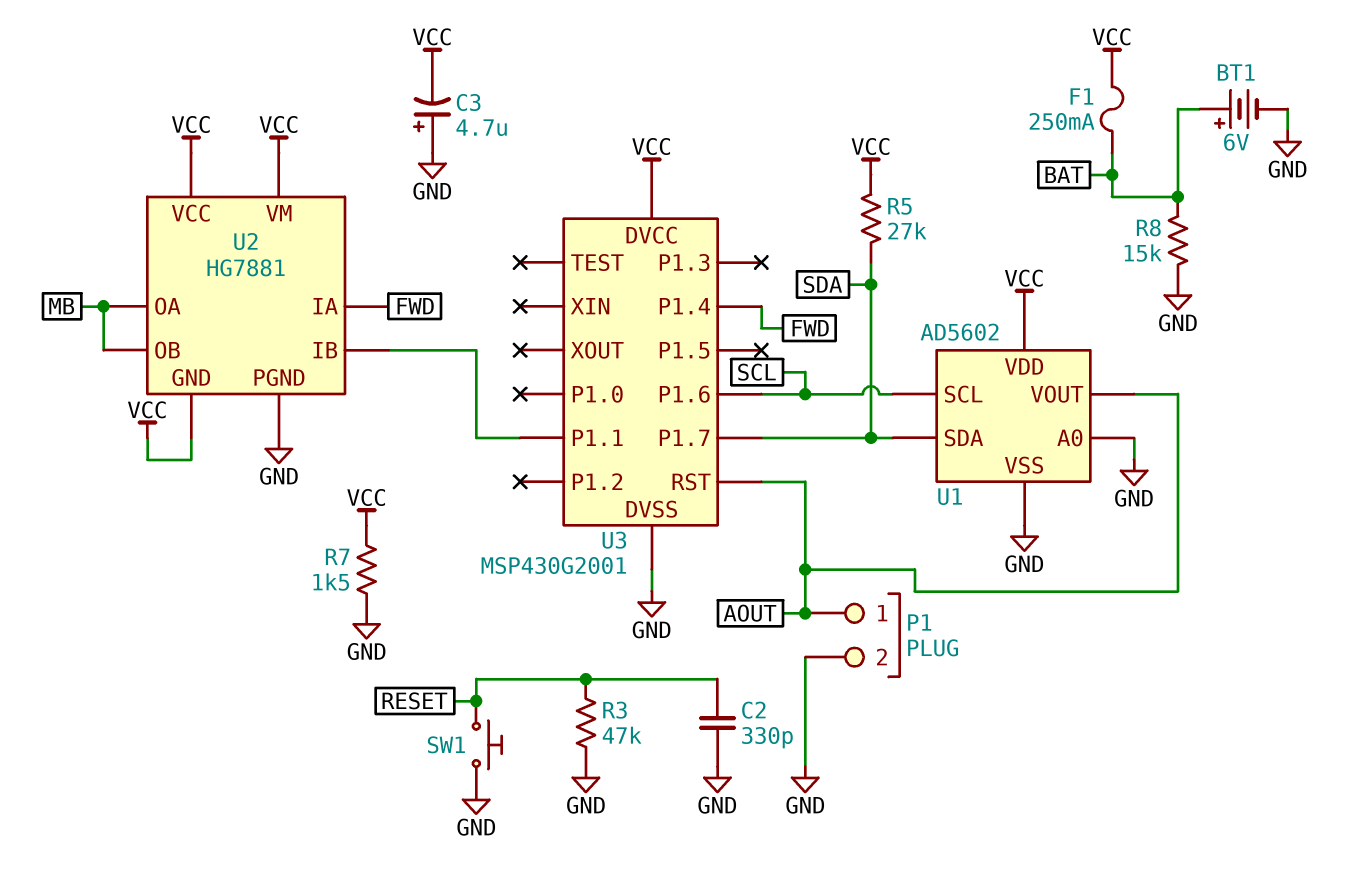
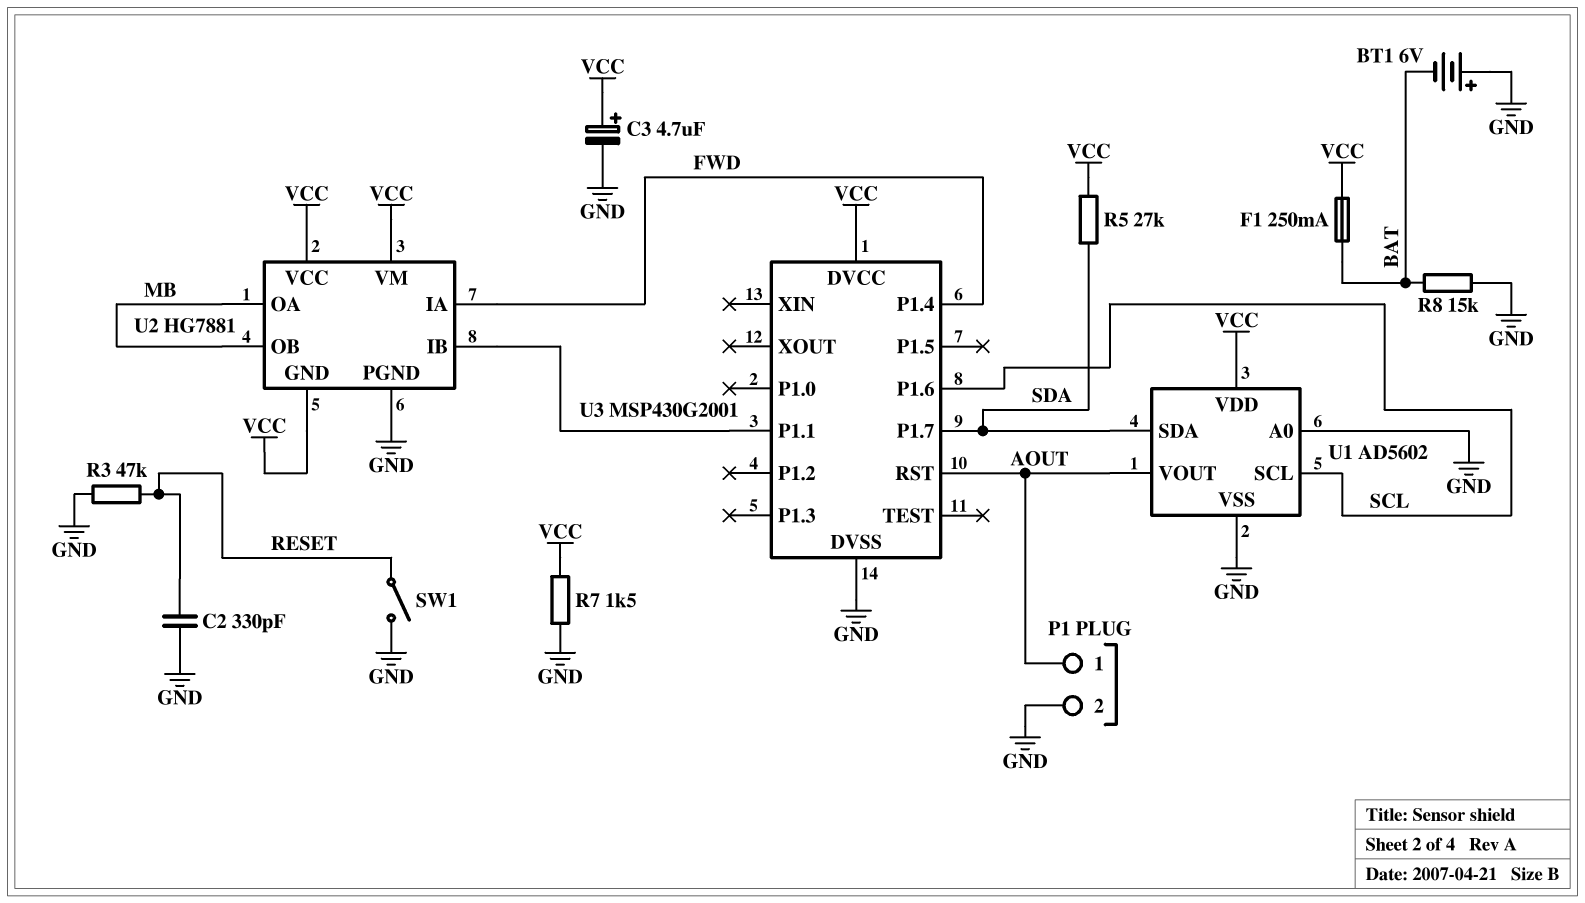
BT1: 6V (plus BAT, minus GND) -> 6V (plus GND, minus BAT)
C3: 4.7uF (plus GND, minus VCC) -> 4.7uF (plus VCC, minus GND)
SW1: button (GND, RESET) -> switch (GND, RESET)

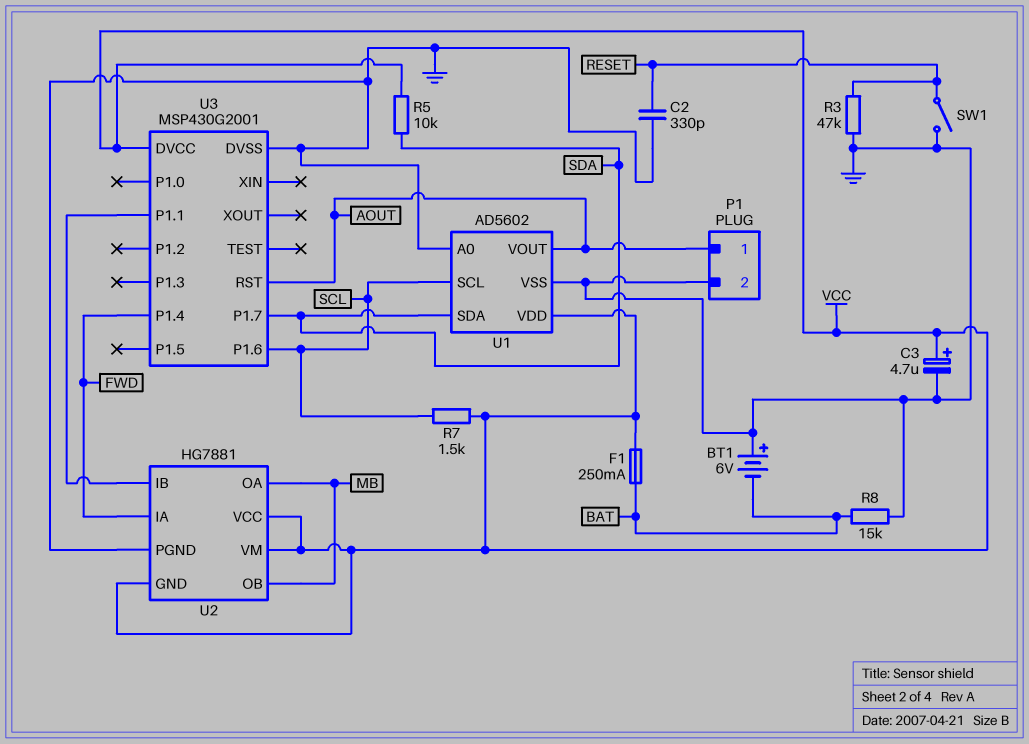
R5: 27k (SDA, VCC) -> 10k (SDA, VCC)
R7: 1.5k (GND, VCC) -> 1.5k (SCL, VCC)

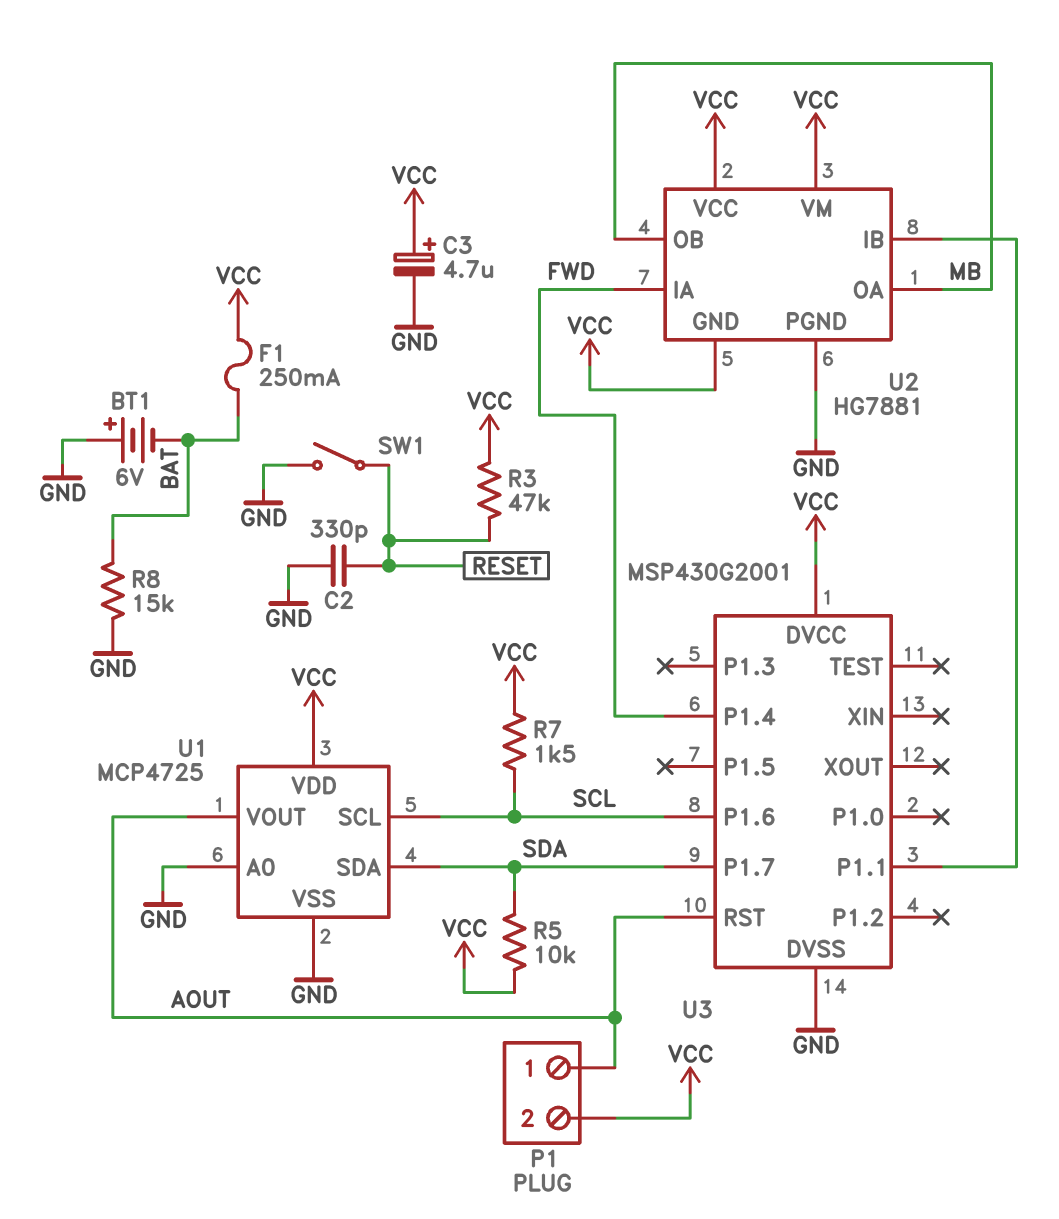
P1 pin 2: GND -> VCC
R3: 47k (GND, RESET) -> 47k (RESET, VCC)
U1: AD5602 -> MCP4725

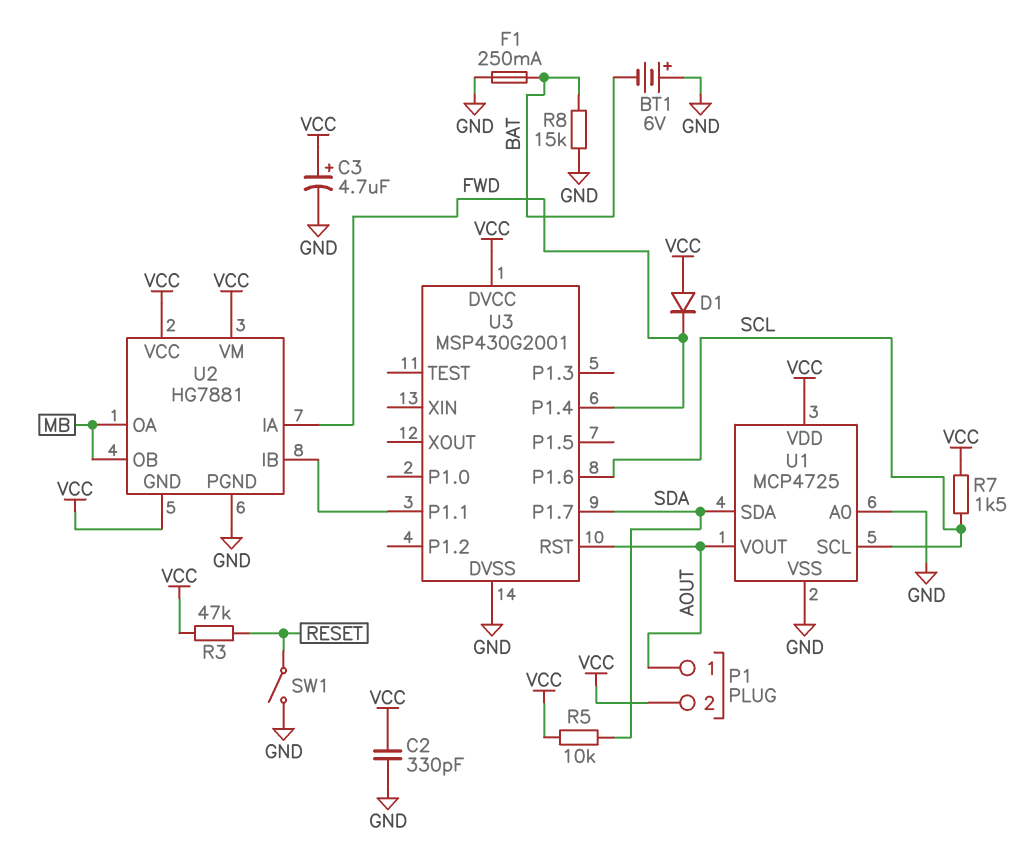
C2: 330pF (GND, RESET) -> 330pF (GND, VCC)
D1: none -> diode (A VCC, K FWD)
F1: 250mA (BAT, VCC) -> 250mA (BAT, GND)

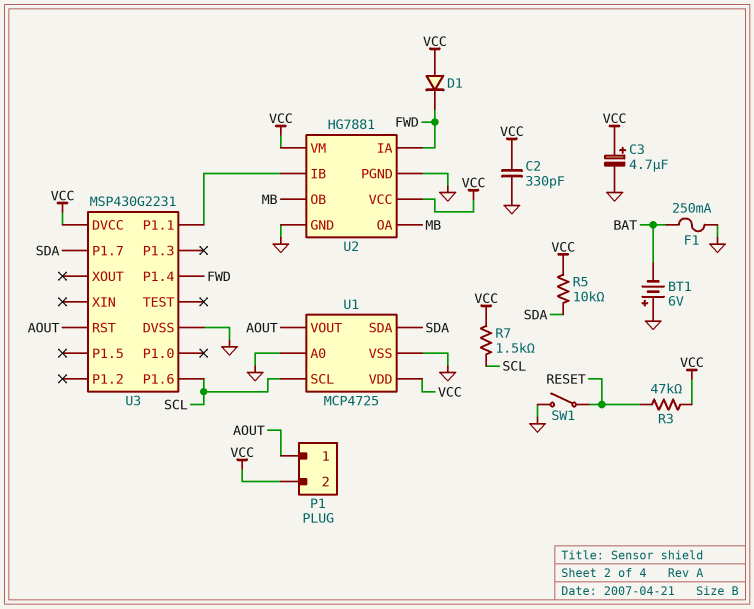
R8: 15k (BAT, GND) -> none
U2 pin GND: VCC -> GND
U3: MSP430G2001 -> MSP430G2231

